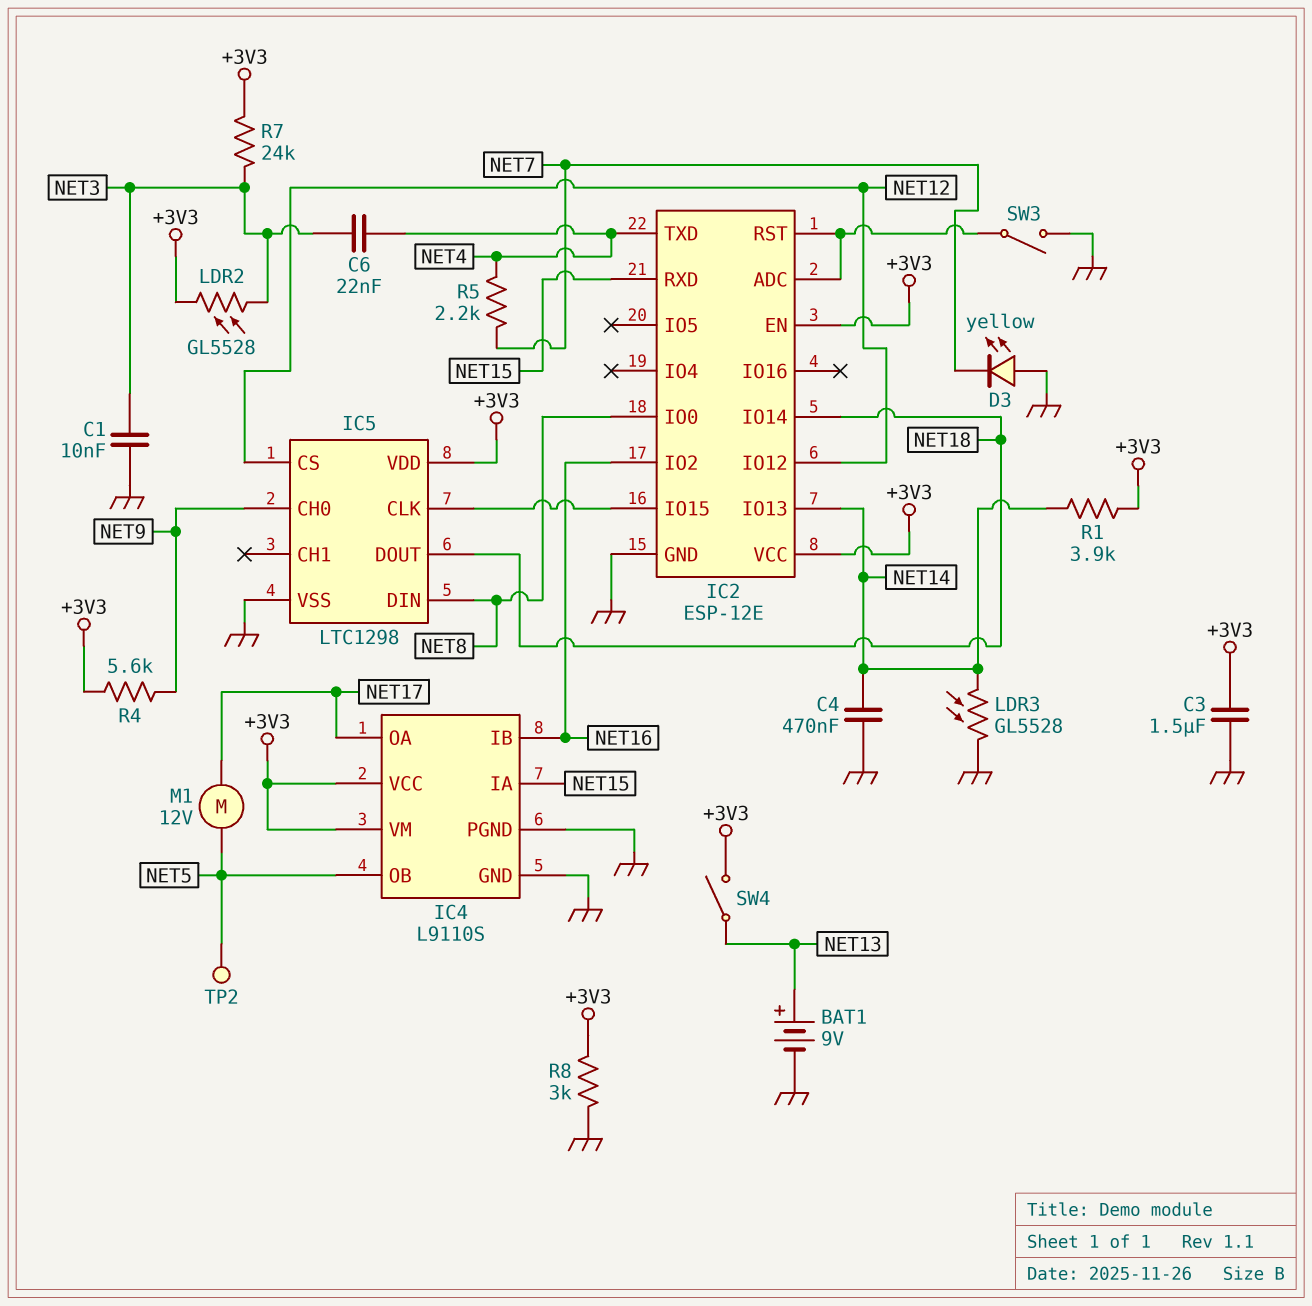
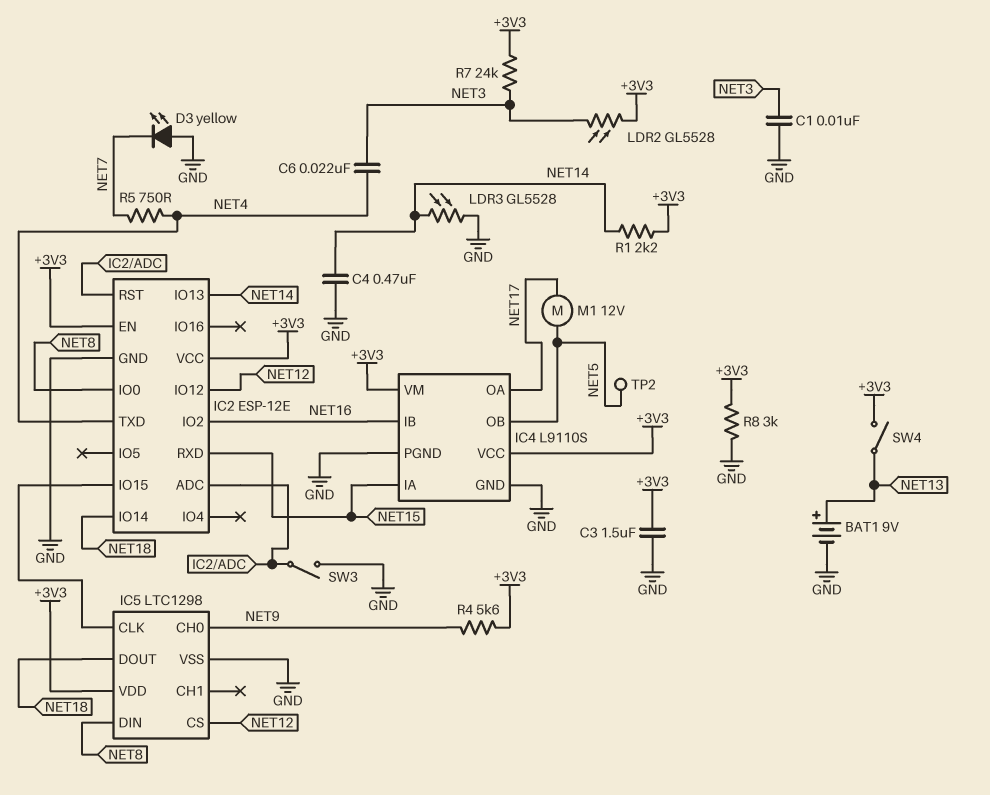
R1: 3.9k (+3V3, NET14) -> 2.2k (+3V3, NET14)
R5: 2.2k (NET4, NET7) -> 750 (NET4, NET7)

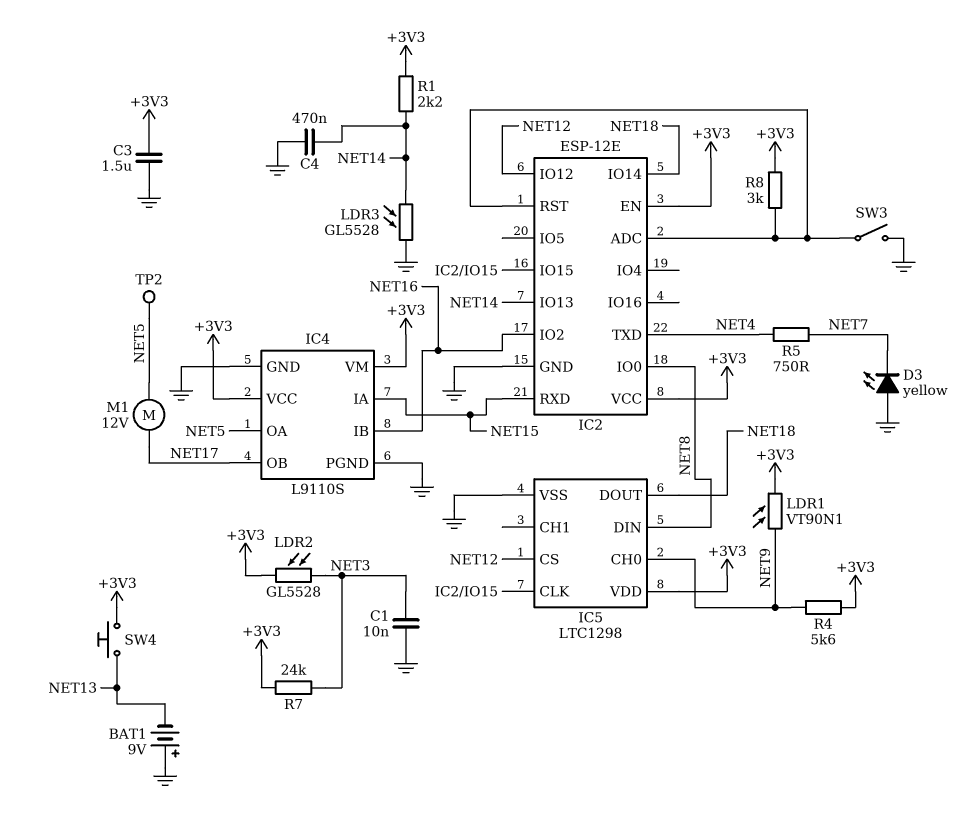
BAT1: 9V (plus NET13, minus GND) -> 9V (plus GND, minus NET13)
C6: 22nF (NET3, NET4) -> none
IC4 pin OA: NET17 -> NET5
IC4 pin OB: NET5 -> NET17
LDR1: none -> VT90N1 (+3V3, NET9)
R8: 3k (+3V3, GND) -> 3k (+3V3, IC2/ADC)
SW4: switch (+3V3, NET13) -> button (+3V3, NET13)

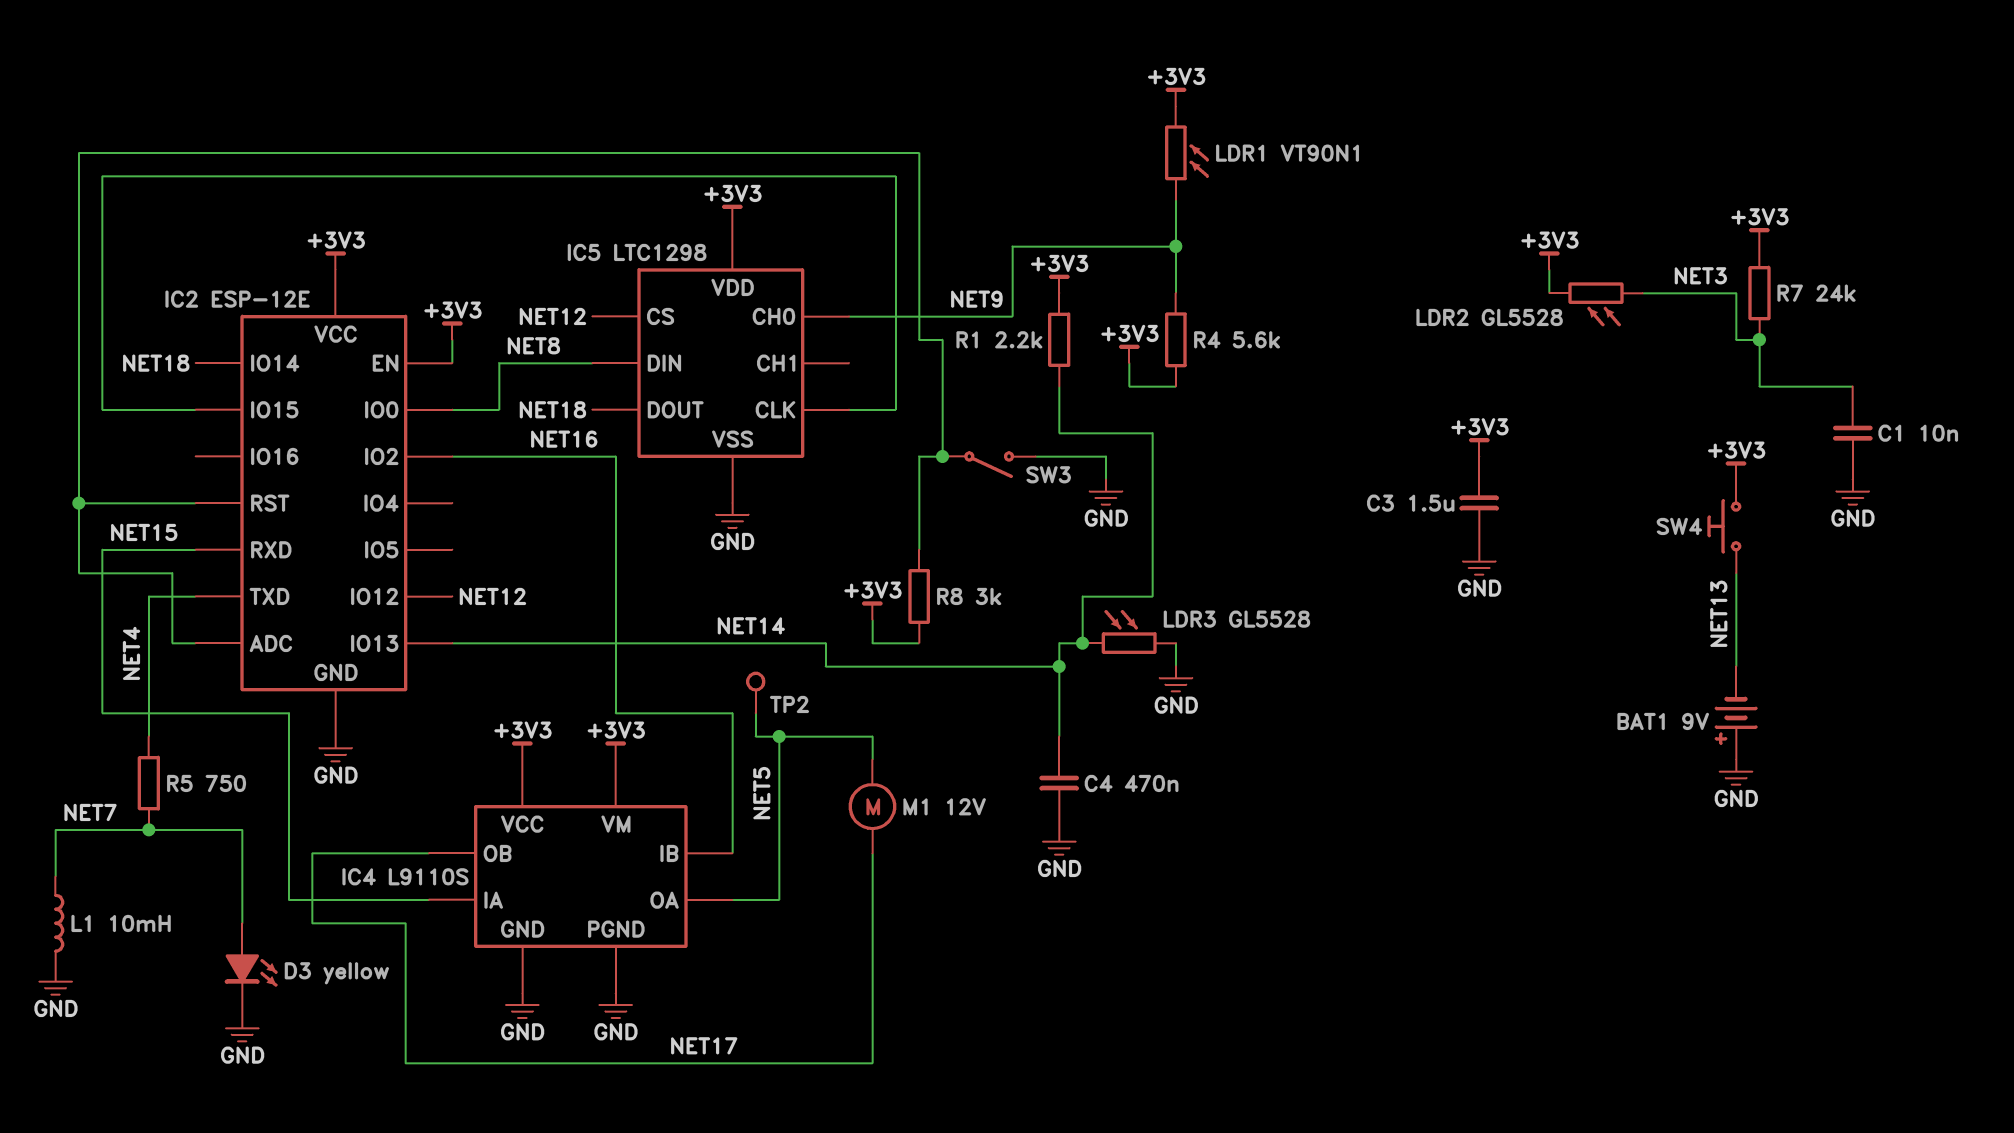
D3: LED yellow (A GND, K NET7) -> LED yellow (A NET7, K GND)
L1: none -> 10mH (GND, NET7)

